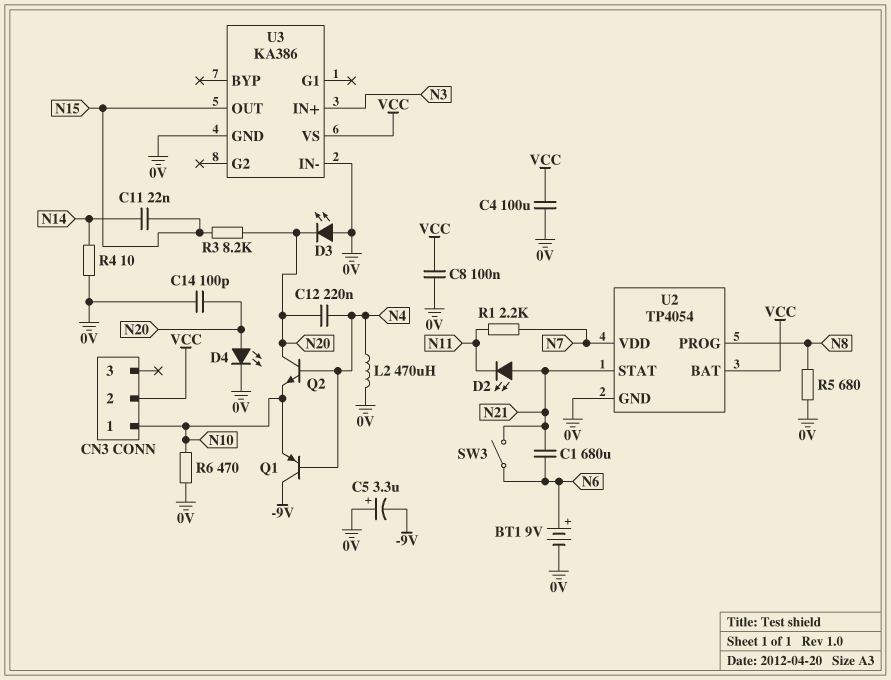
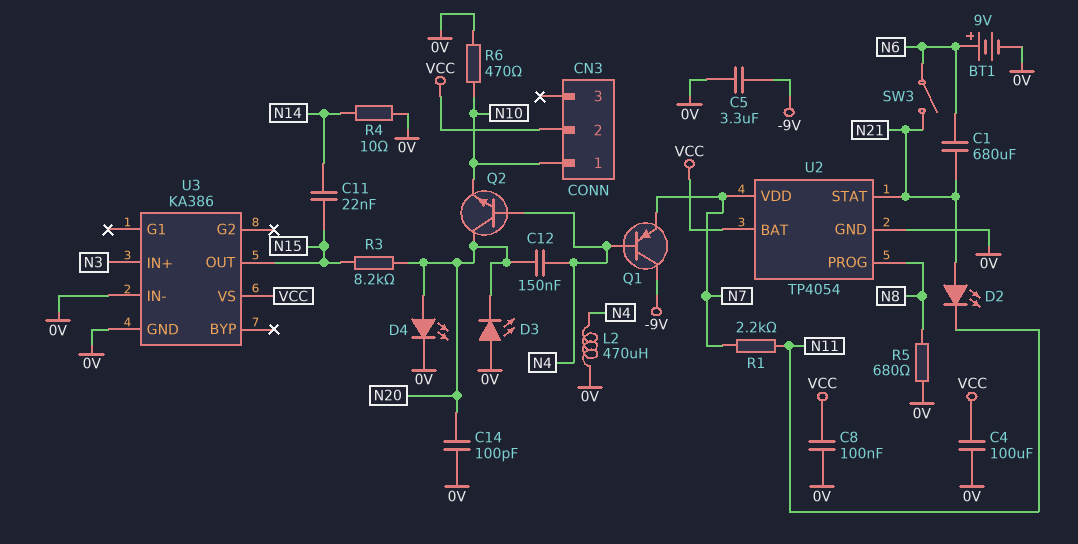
C5: 3.3uF (plus 0V, minus -9V) -> 3.3uF (-9V, 0V)
C12: 220nF (N4, N20) -> 150nF (N4, N20)
Q1: PNP (B N4, C -9V, E N10) -> PNP (B N4, C -9V, E N7)

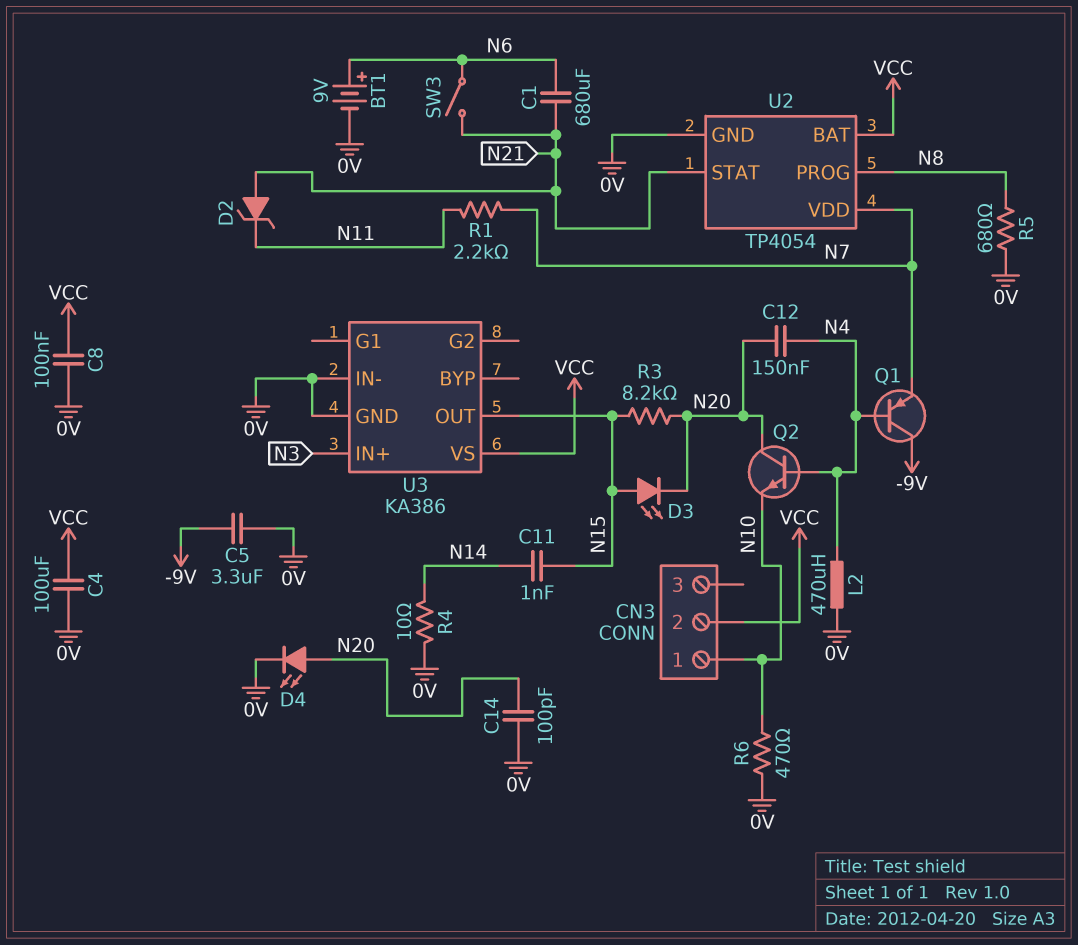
C11: 22nF (N14, N15) -> 1nF (N14, N15)
D2: LED (A N21, K N11) -> zener (A N21, K N11)
D3: LED (A 0V, K N20) -> LED (A N15, K N20)

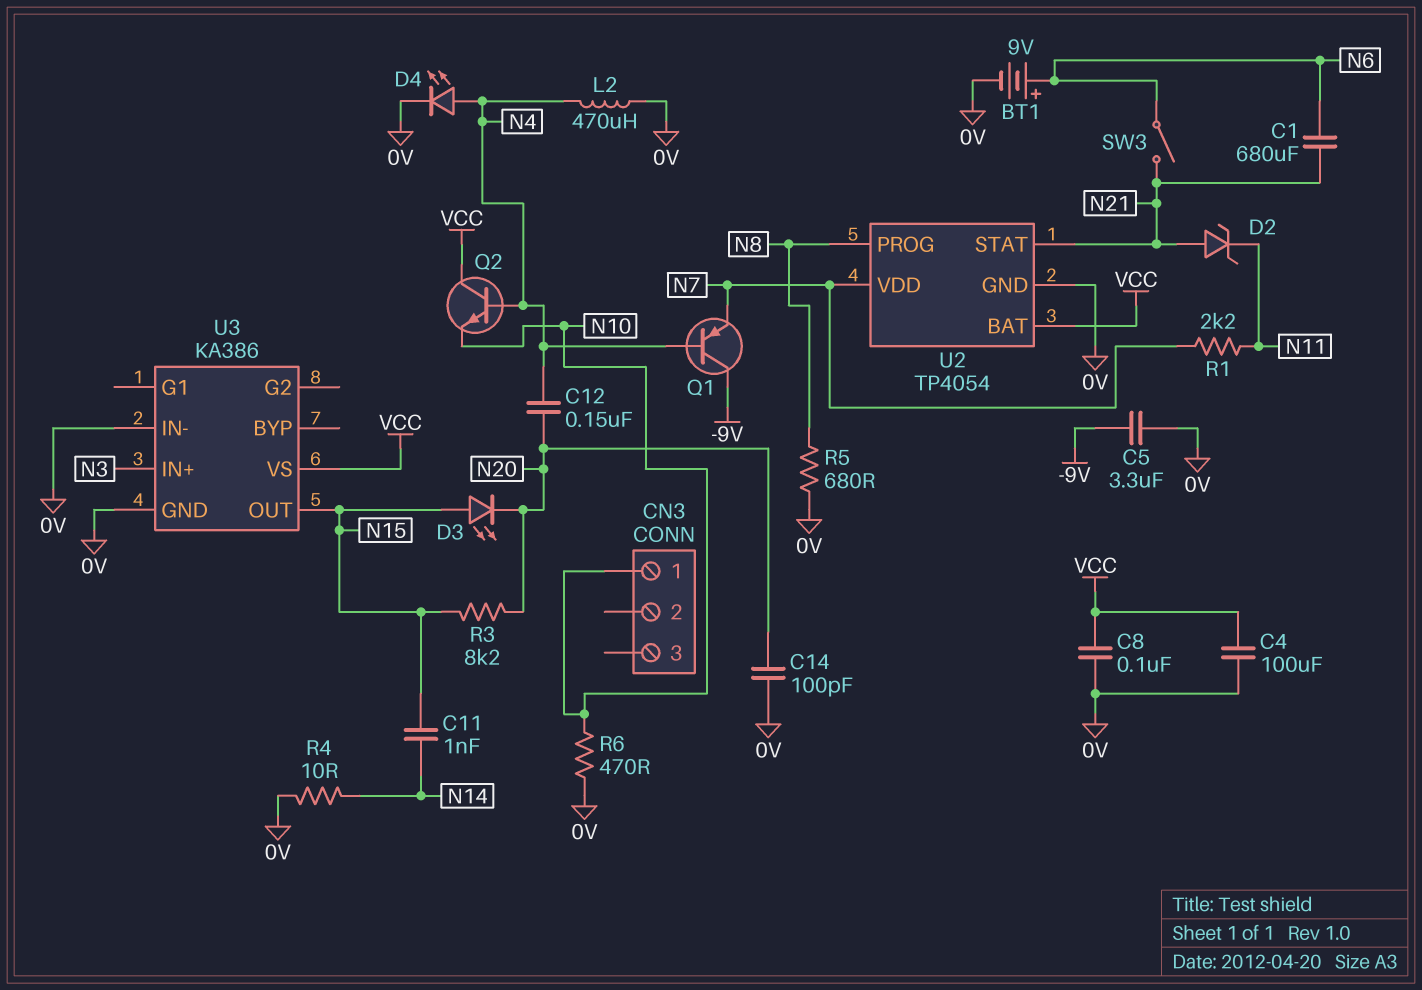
CN3 pin 2: VCC -> none
D4: LED (A N20, K 0V) -> LED (A N4, K 0V)
Q2: NPN (B N4, C N20, E N10) -> NPN (B N4, C VCC, E N10)

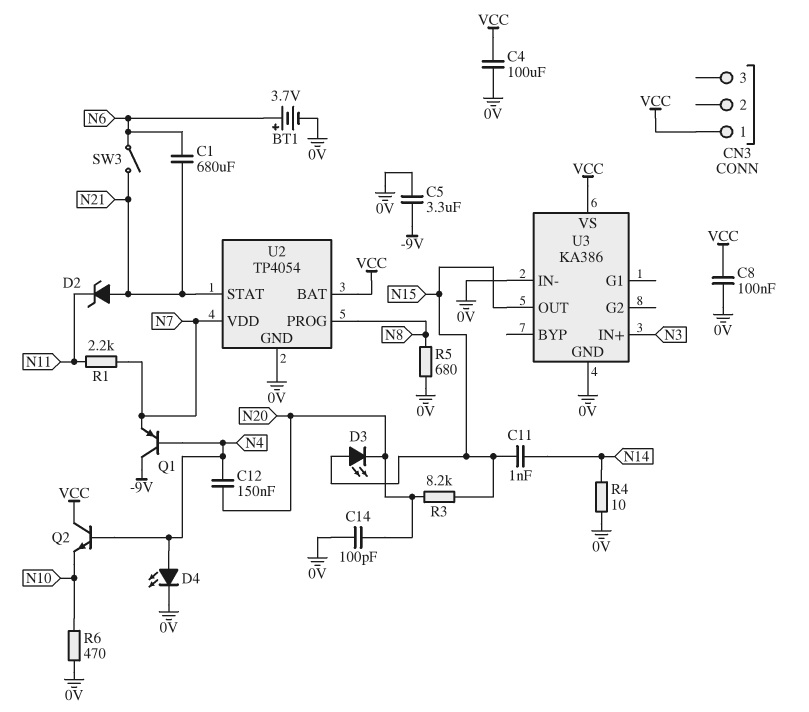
BT1: 9V (plus N6, minus 0V) -> 3.7V (plus N6, minus 0V)
CN3 pin 1: N10 -> VCC
L2: 470uH (0V, N4) -> none

